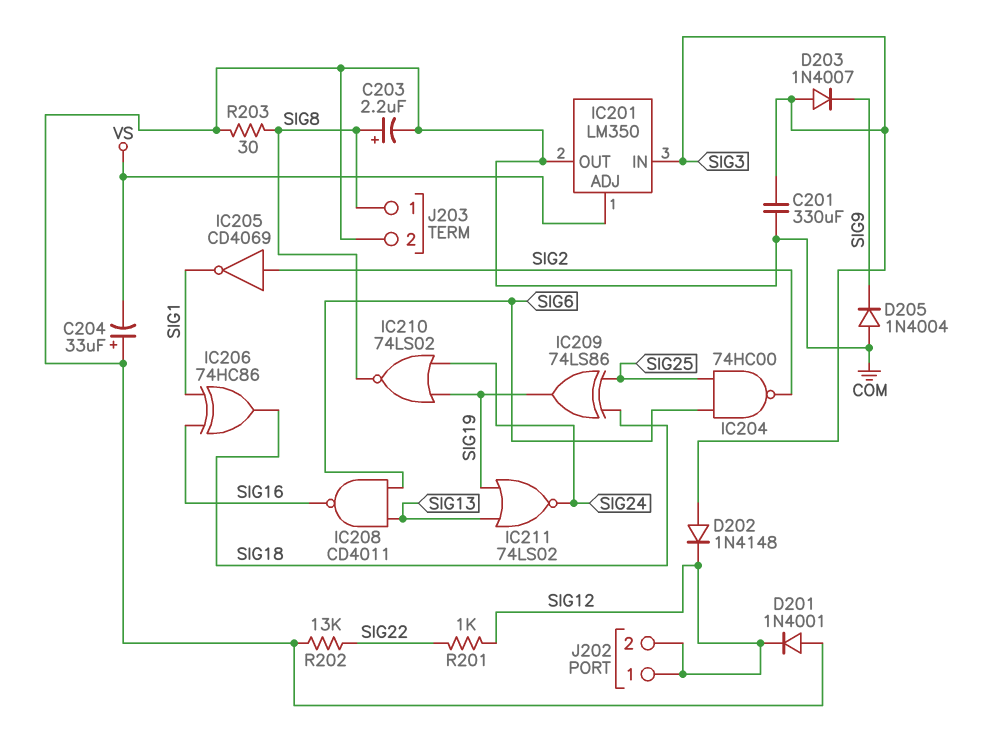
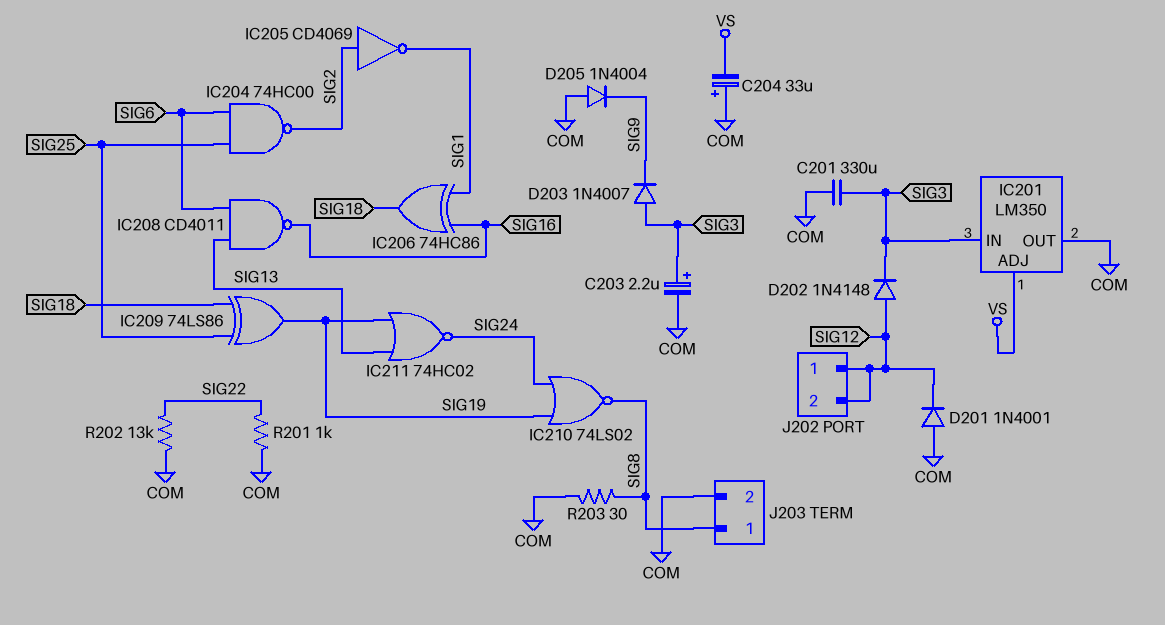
C203: 2.2uF (plus SIG8, minus COM) -> 2.2uF (plus SIG3, minus COM)
D202: diode 1N4148 (A SIG3, K SIG12) -> diode 1N4148 (A SIG12, K SIG3)
IC211: NOR 74LS02 (in SIG13, in SIG19, out SIG24) -> NOR 74HC02 (in SIG13, in SIG19, out SIG24)
R201: 1k (SIG12, SIG22) -> 1k (COM, SIG22)

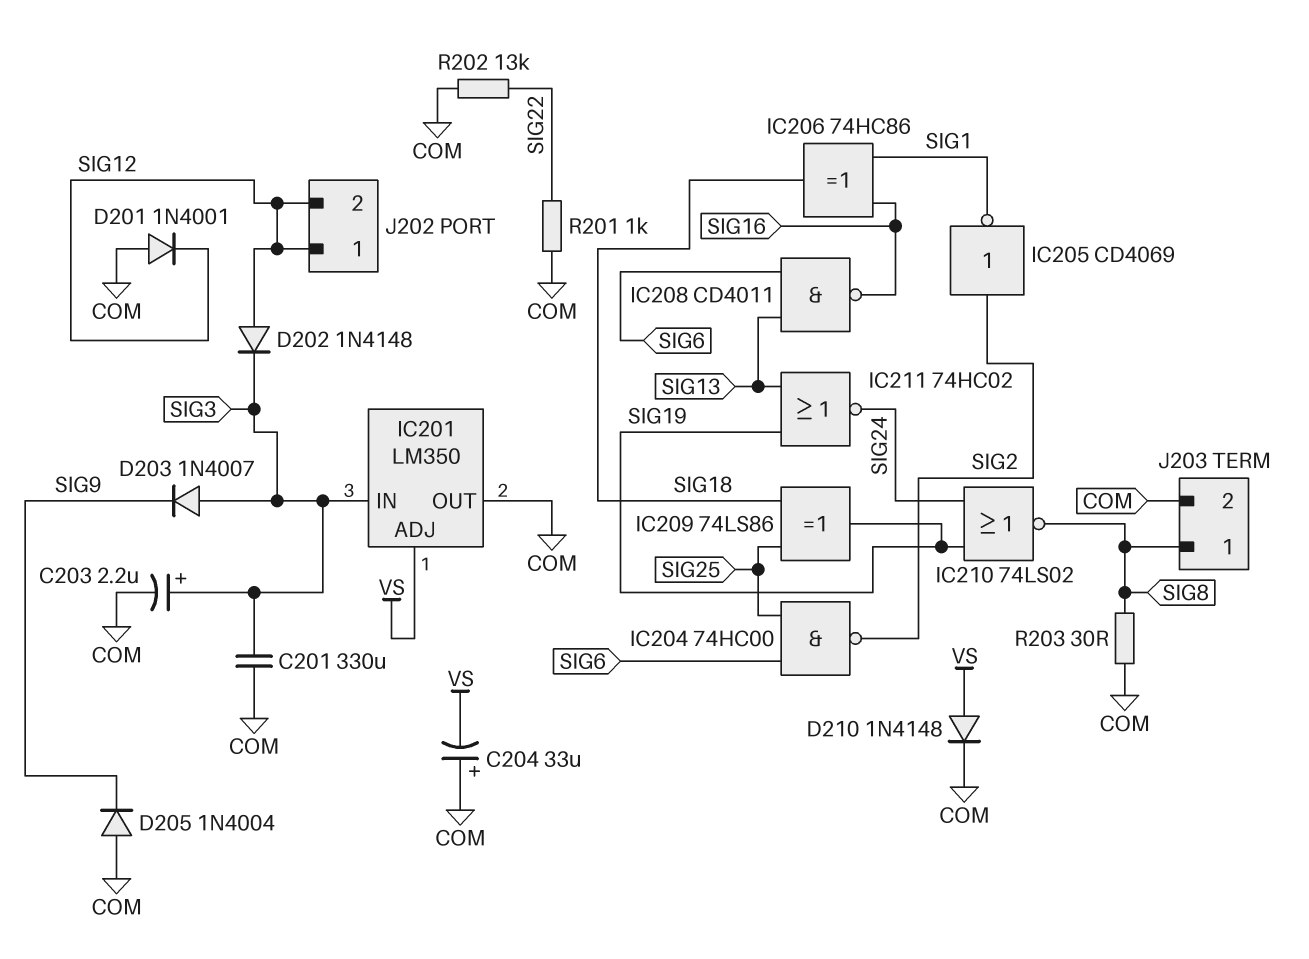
D210: none -> diode 1N4148 (A VS, K COM)

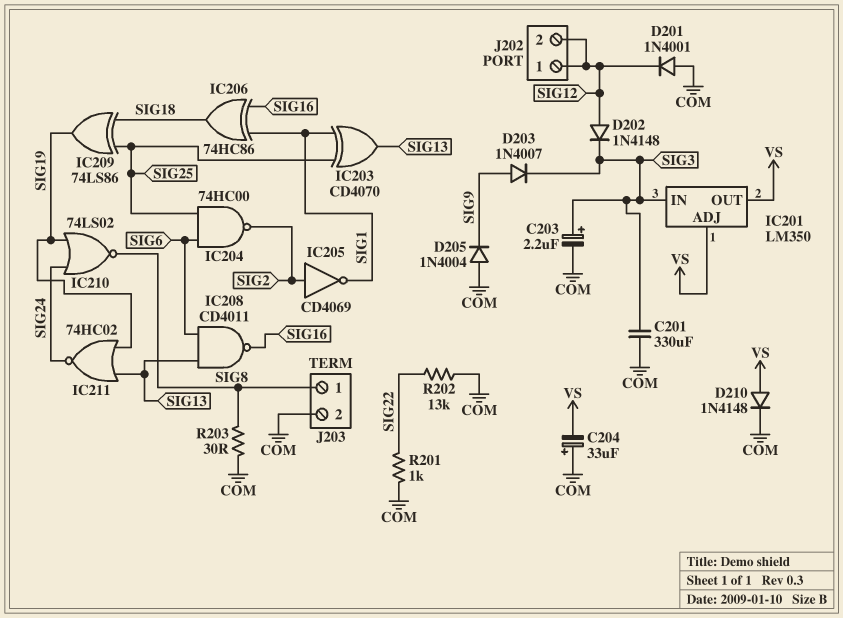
D203: diode 1N4007 (A SIG3, K SIG9) -> diode 1N4007 (A SIG9, K SIG3)
IC201 pin OUT: COM -> VS
IC203: none -> XOR CD4070 (in SIG1, in SIG25, out SIG13)

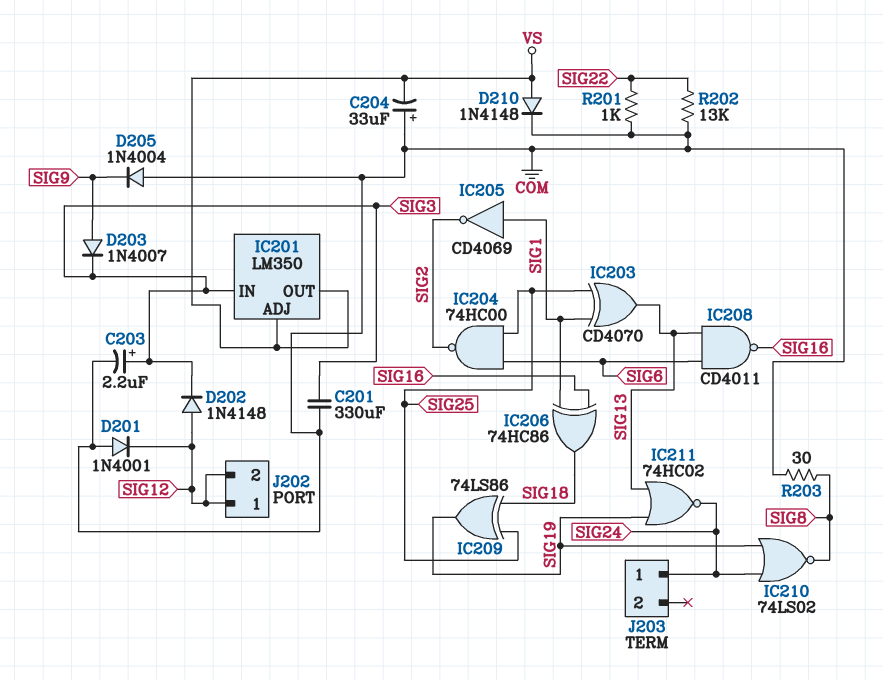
IC205: NOT CD4069 (in SIG2, out SIG1) -> NOT CD4069 (in SIG1, out SIG2)
J203 pin 1: SIG8 -> SIG24
J203 pin 2: COM -> none

